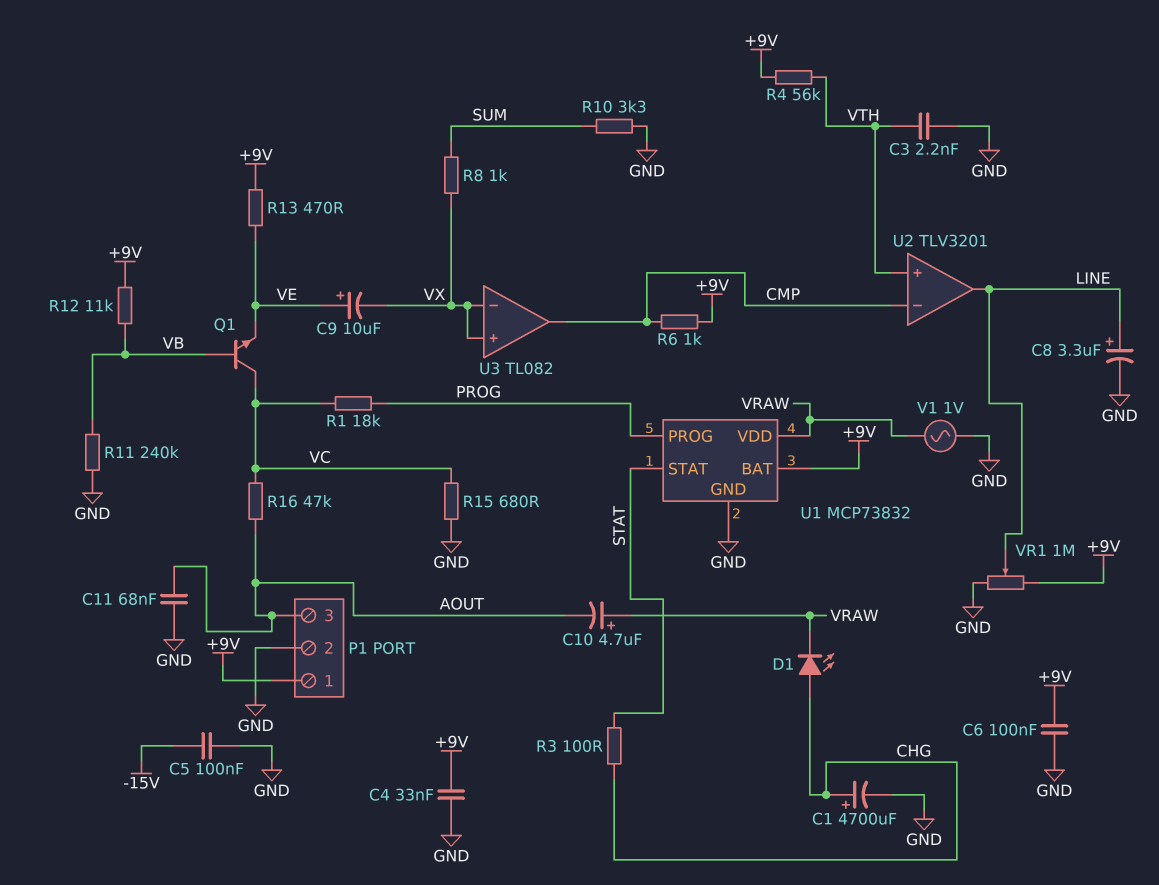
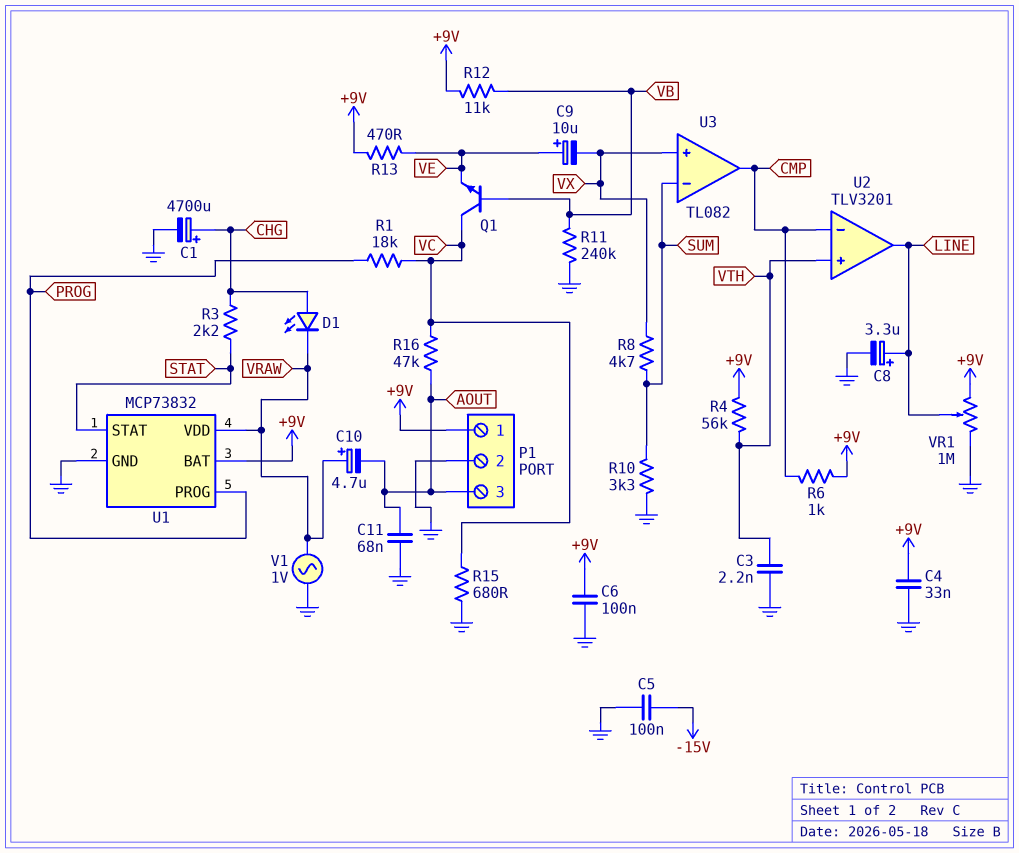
R3: 100 (CHG, STAT) -> 2.2k (CHG, STAT)
R8: 1k (SUM, VX) -> 4.7k (SUM, VX)
U3 pin in-: VX -> SUM

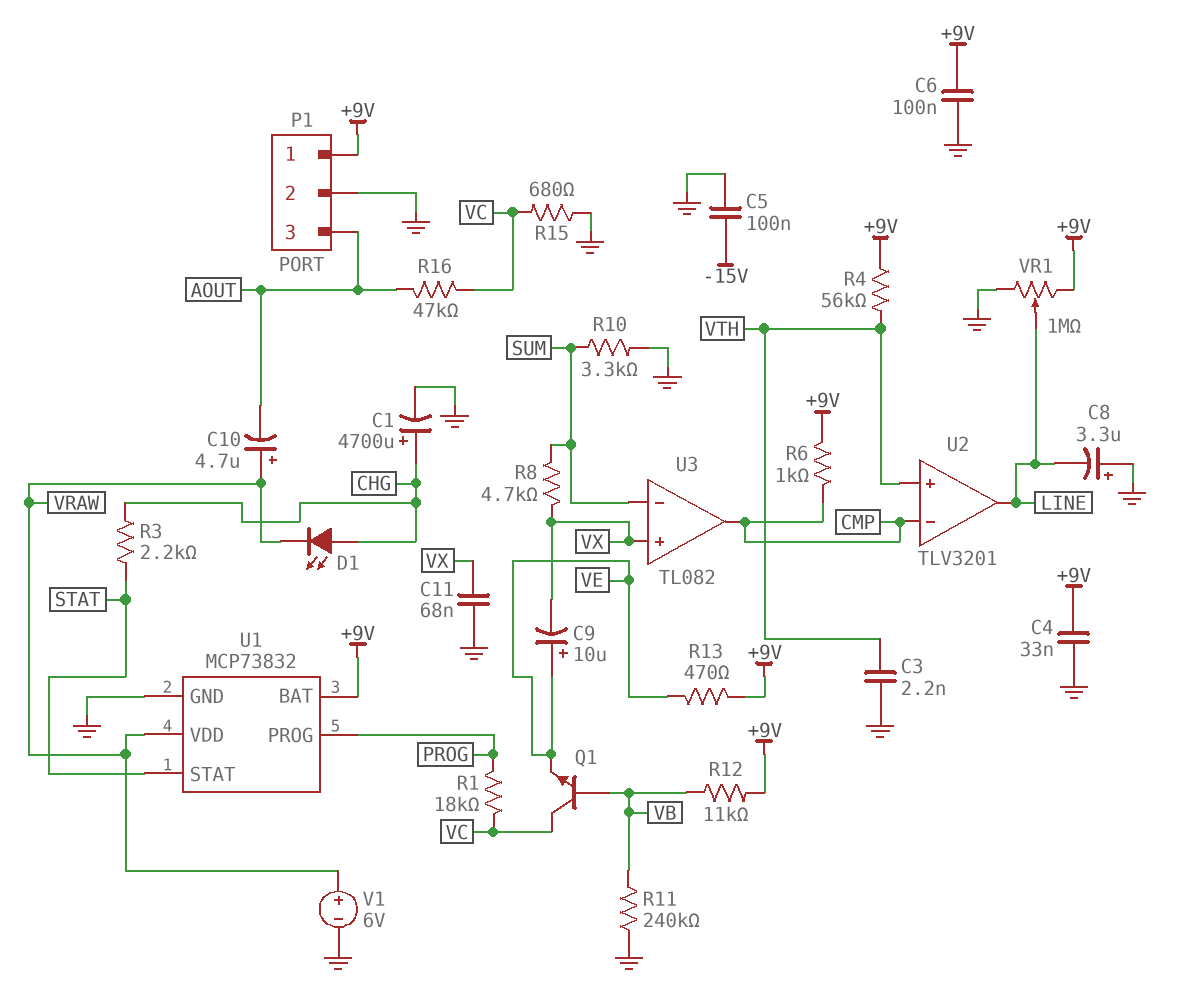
C8: 3.3uF (plus LINE, minus GND) -> 3.3uF (plus GND, minus LINE)
C11: 68nF (AOUT, GND) -> 68nF (GND, VX)
V1: AC 1V (GND, VRAW) -> 6V (plus VRAW, minus GND)

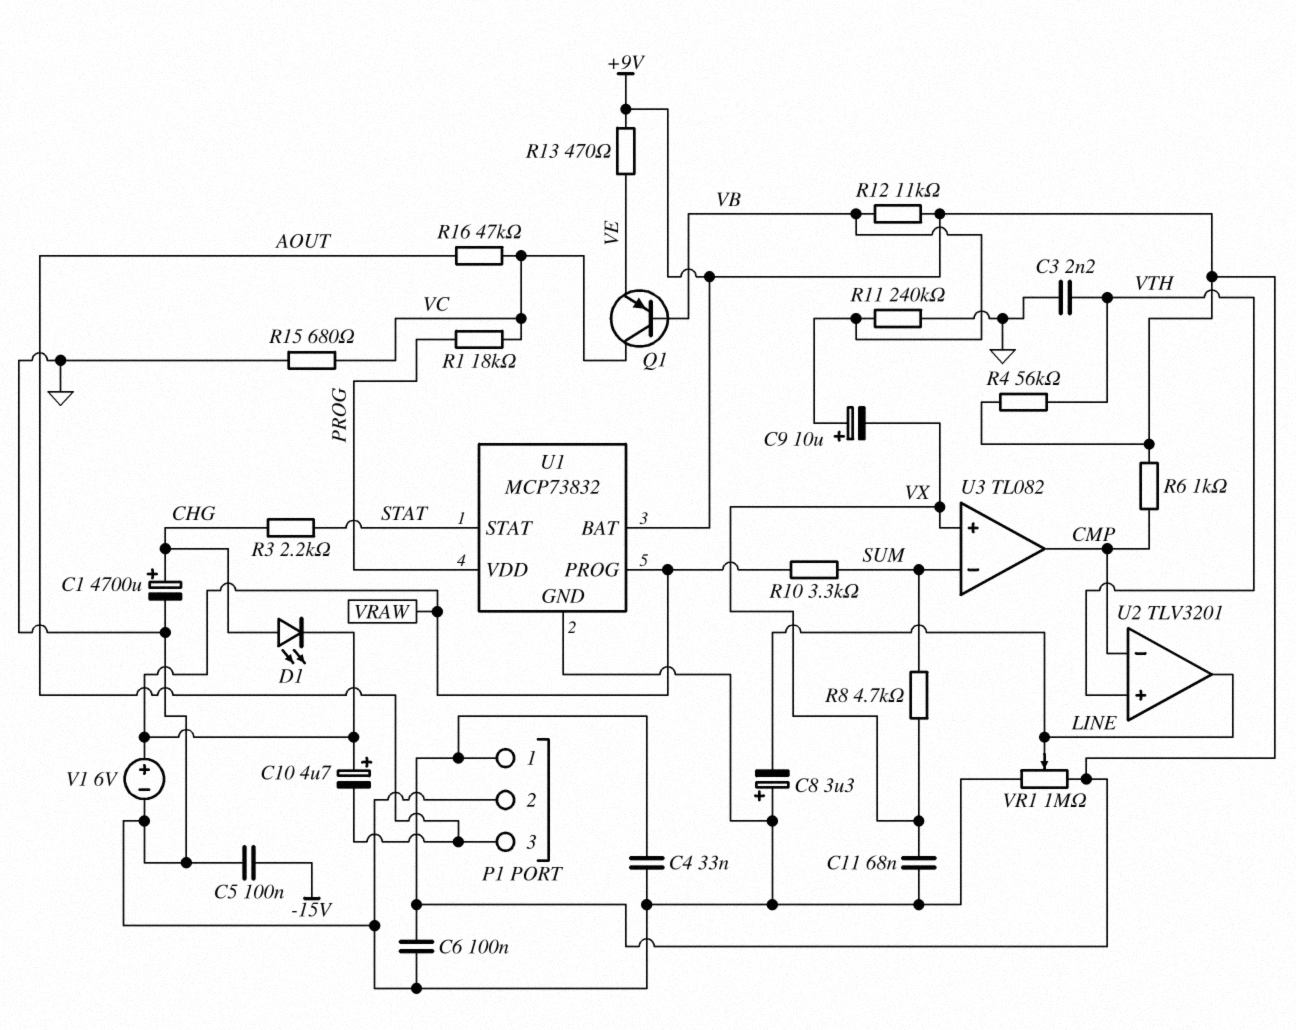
C9: 10uF (plus VE, minus VX) -> 10uF (plus VB, minus VX)
Q1: NPN (B VB, C VC, E VE) -> PNP (B VB, C VC, E VE)
R10: 3.3k (GND, SUM) -> 3.3k (SUM, VRAW)
U1 pin PROG: PROG -> VRAW
U1 pin VDD: VRAW -> PROG

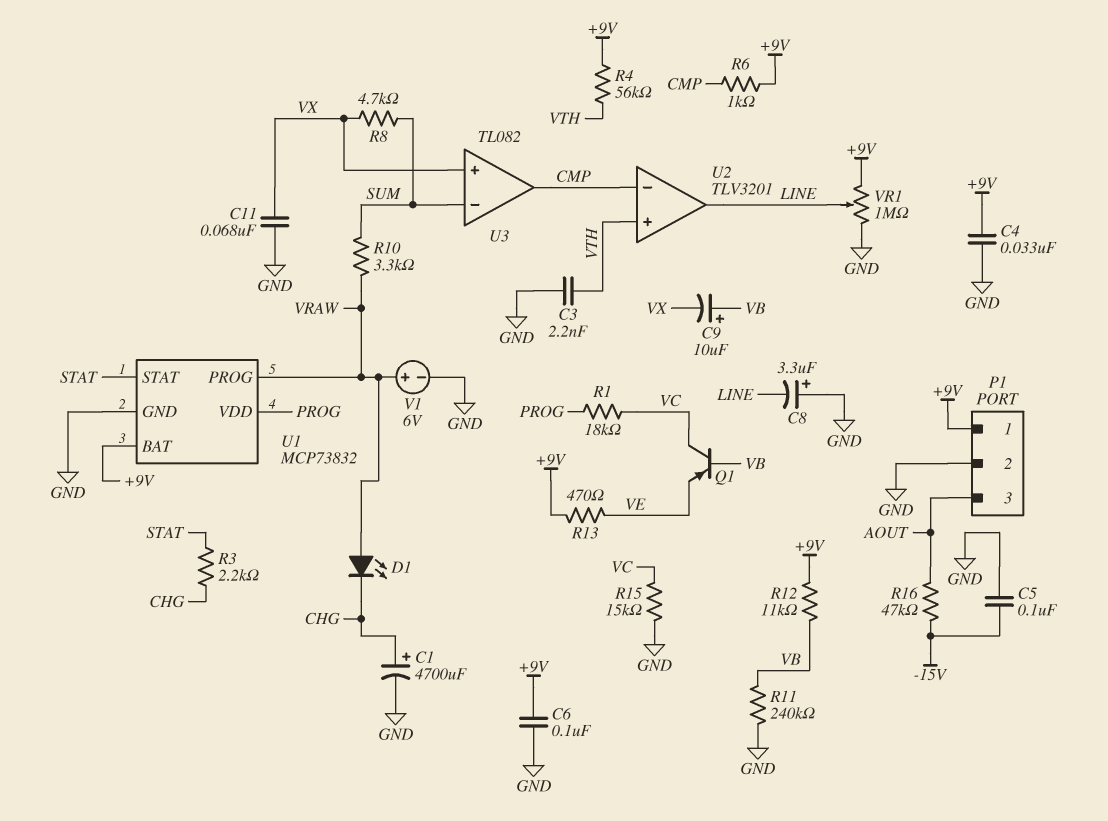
C10: 4.7uF (plus VRAW, minus AOUT) -> none
D1: LED (A CHG, K VRAW) -> LED (A VRAW, K CHG)
R15: 680 (GND, VC) -> 15k (GND, VC)
R16: 47k (AOUT, VC) -> 47k (-15V, AOUT)

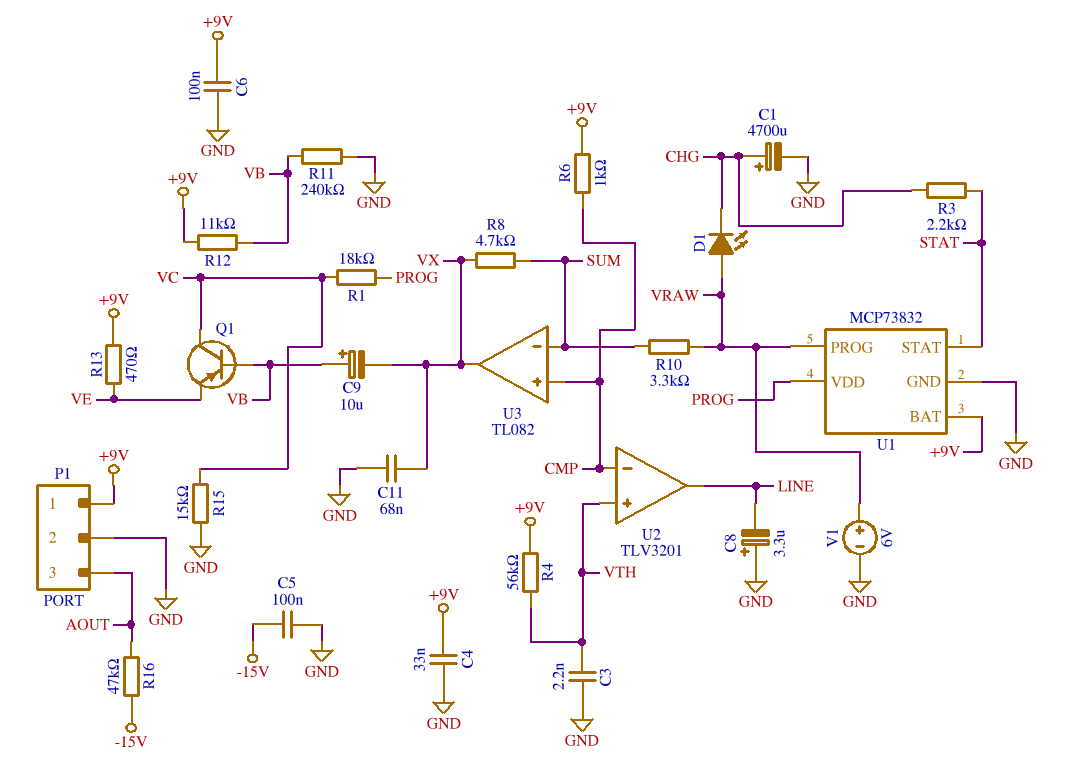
U3 pin in+: VX -> CMP
U3 pin out: CMP -> VX
VR1: 1M (+9V, GND, wiper LINE) -> none

